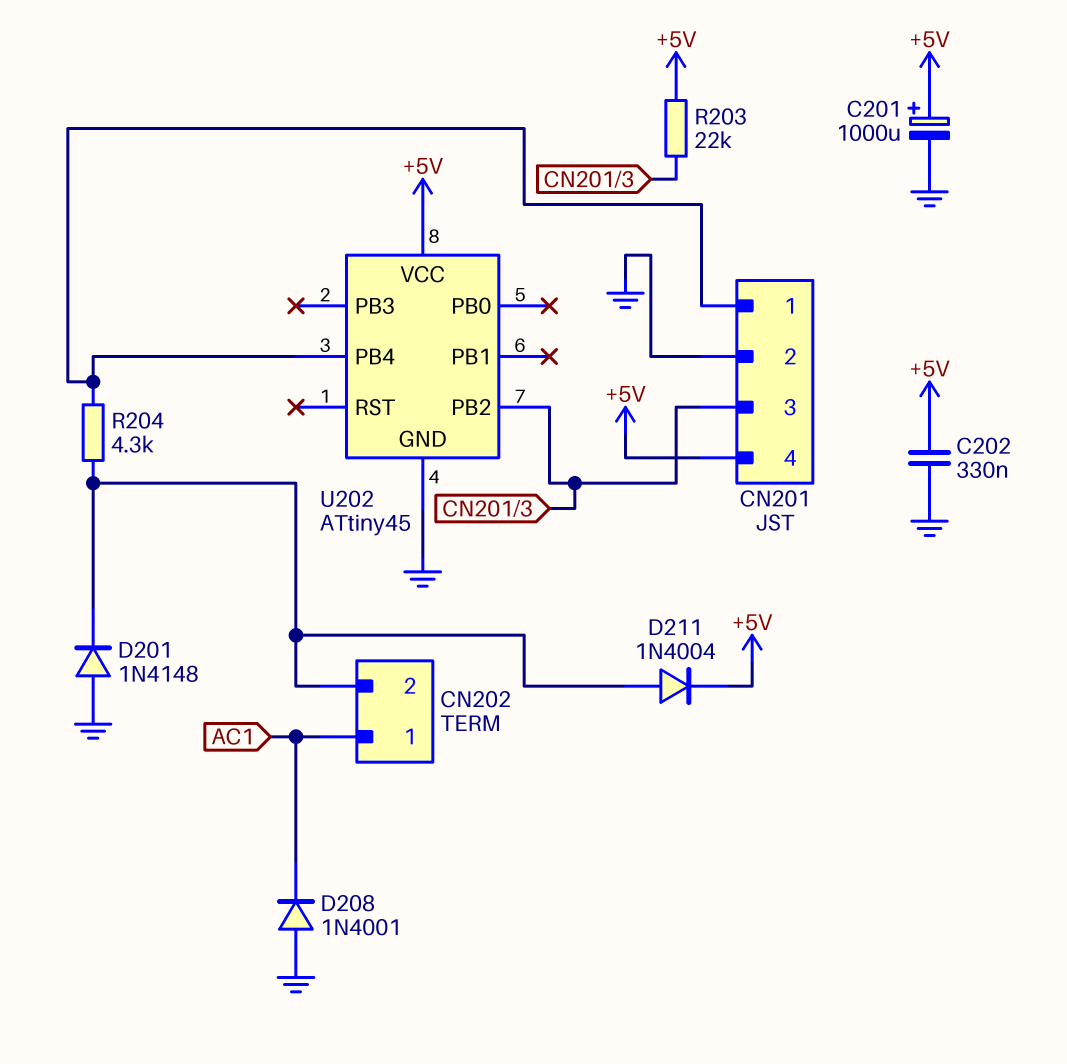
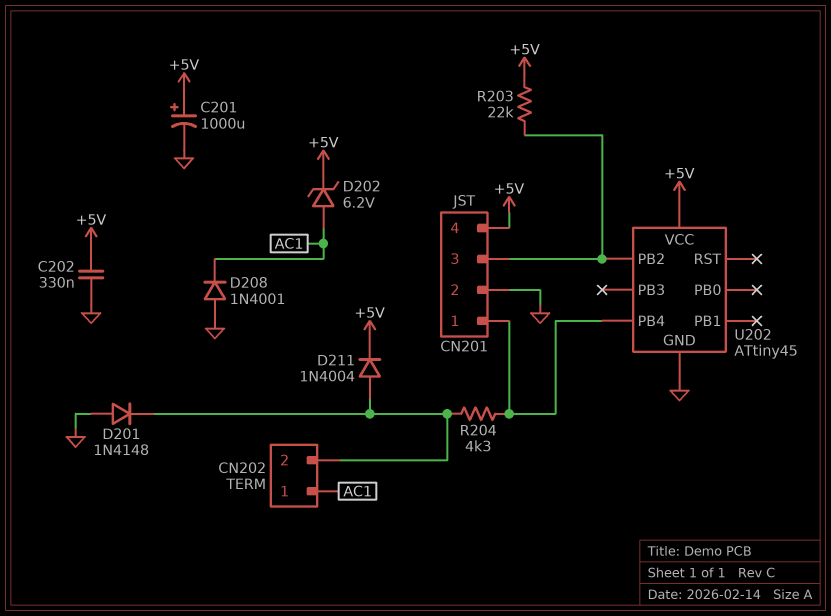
D202: none -> zener 6.2V (A AC1, K +5V)

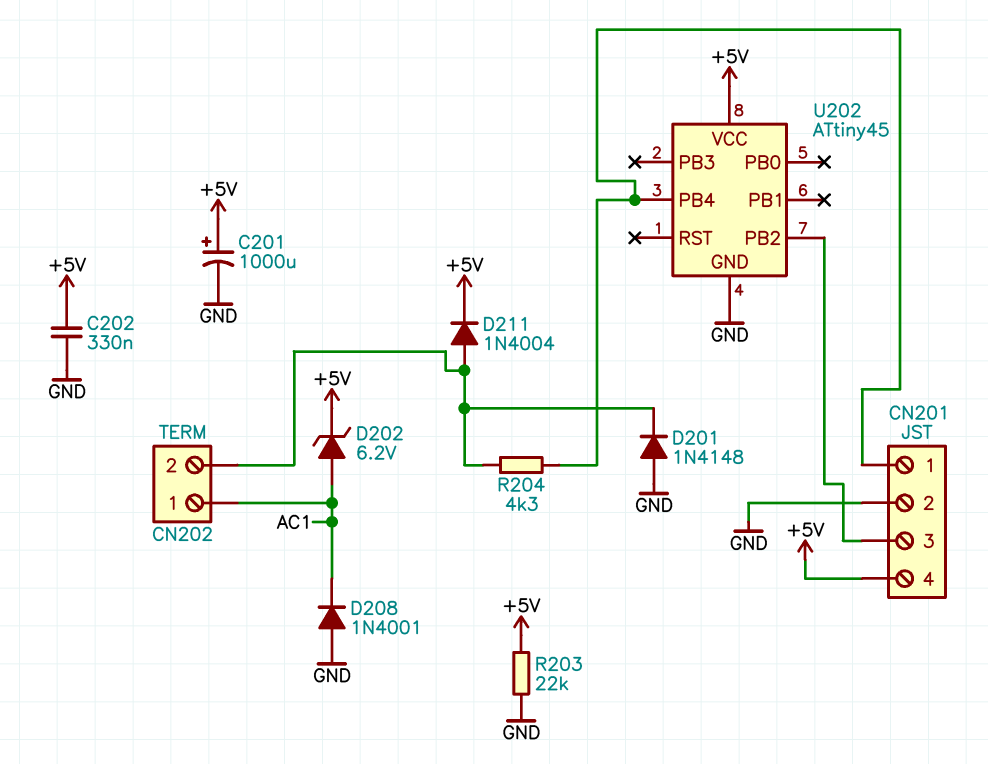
R203: 22k (+5V, CN201/3) -> 22k (+5V, GND)

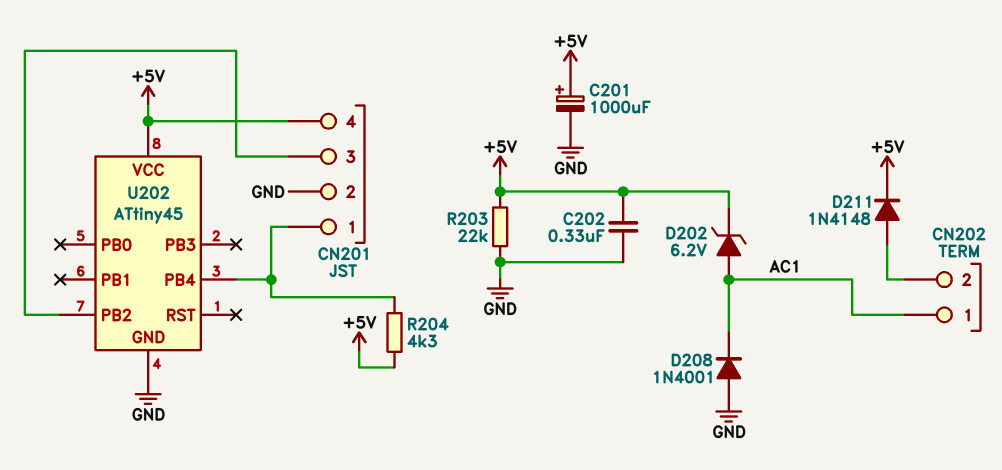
D201: diode 1N4148 (A GND, K CN202/2) -> none
D211: diode 1N4004 (A CN202/2, K +5V) -> diode 1N4148 (A CN202/2, K +5V)
R204: 4.3k (CN201/1, CN202/2) -> 4.3k (+5V, CN201/1)

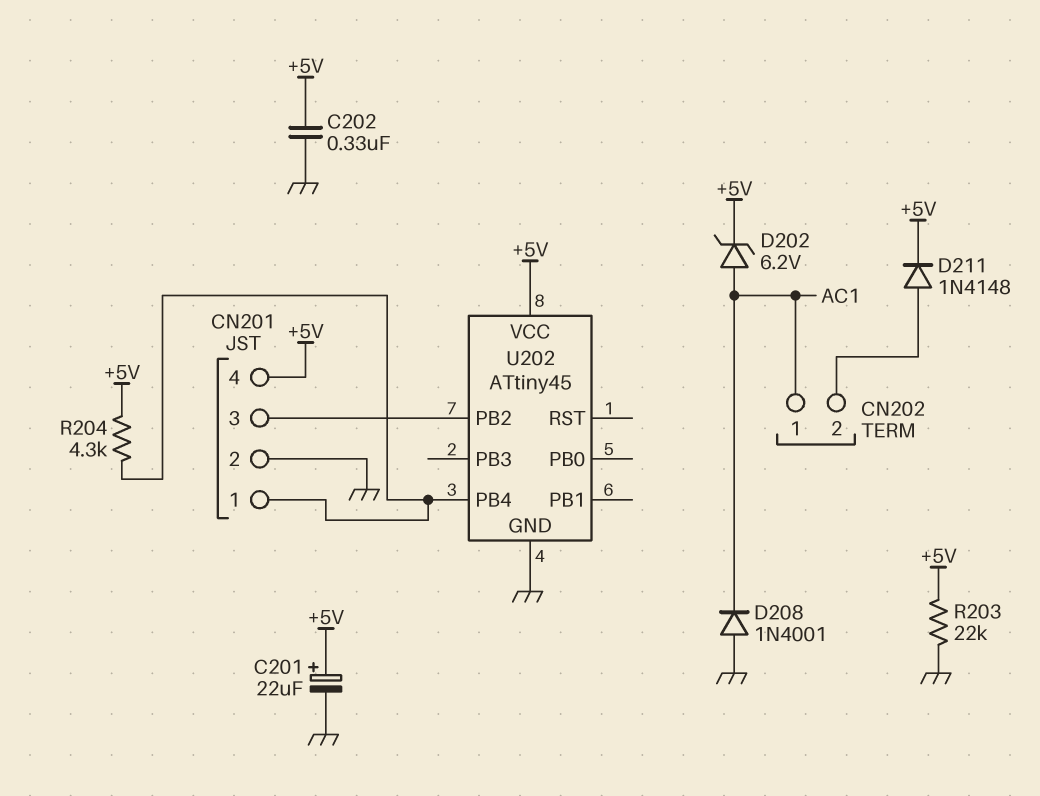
C201: 1000uF (plus +5V, minus GND) -> 22uF (plus +5V, minus GND)

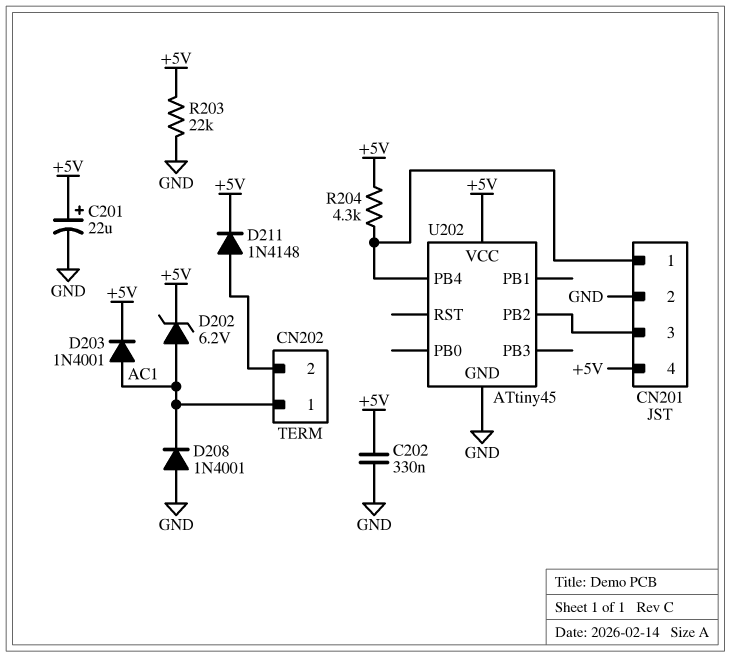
D203: none -> diode 1N4001 (A AC1, K +5V)

